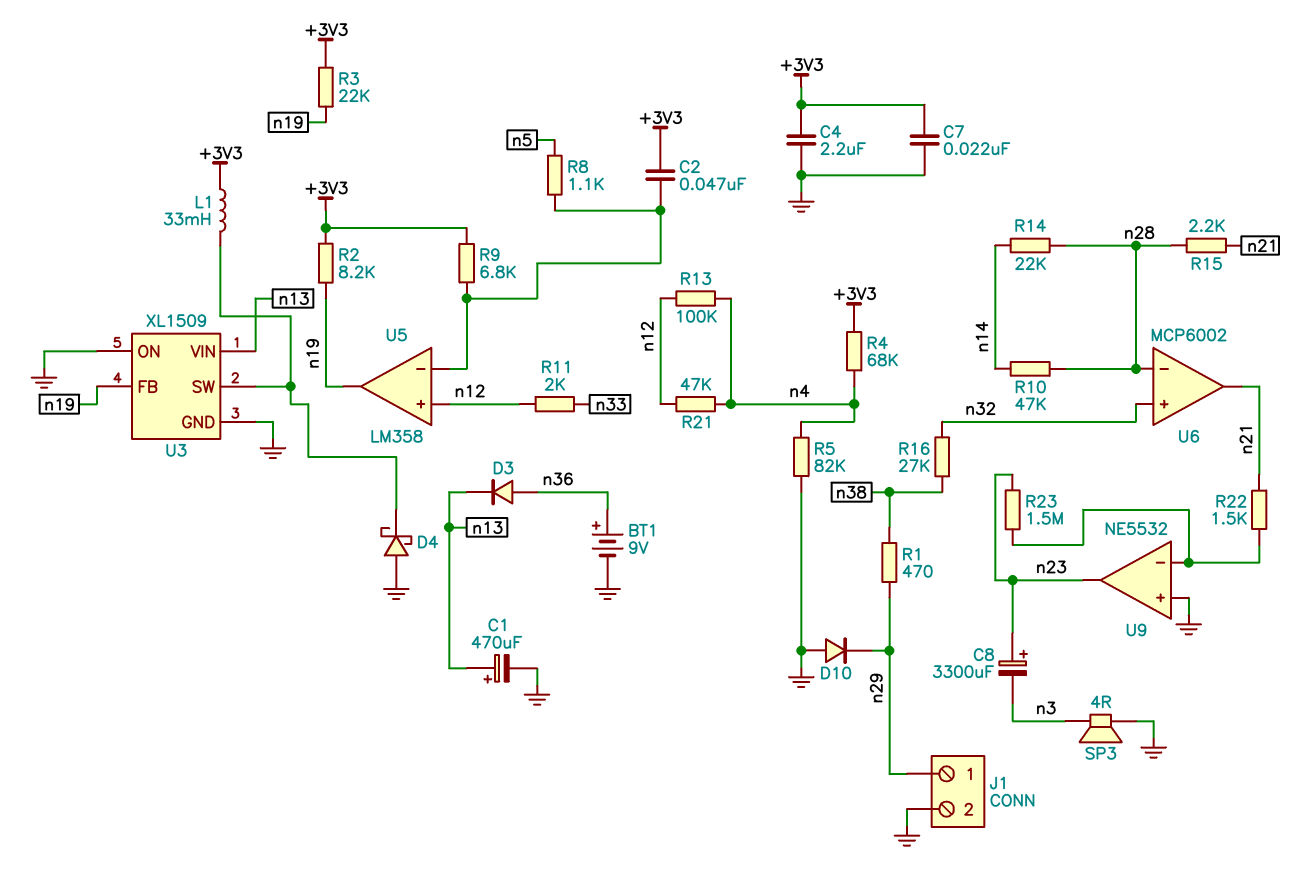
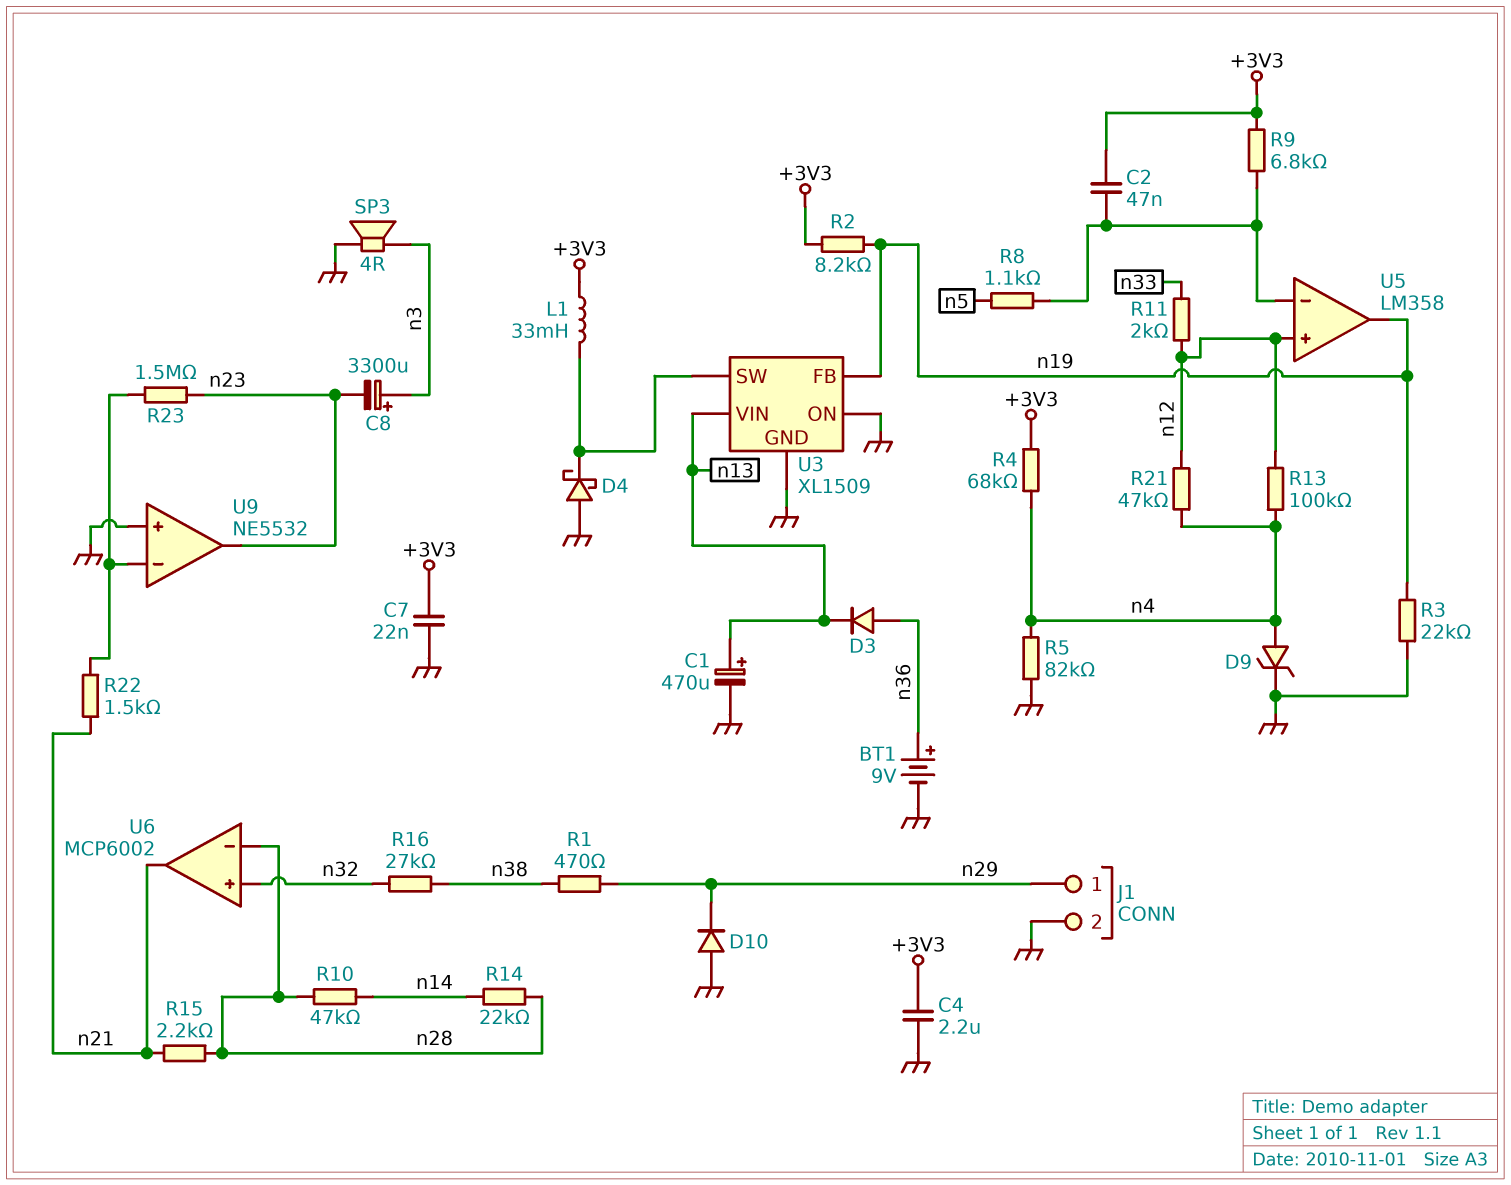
C8: 3300uF (plus n23, minus n3) -> 3300uF (plus n3, minus n23)
D9: none -> zener (A n4, K GND)
R3: 22k (+3V3, n19) -> 22k (GND, n19)

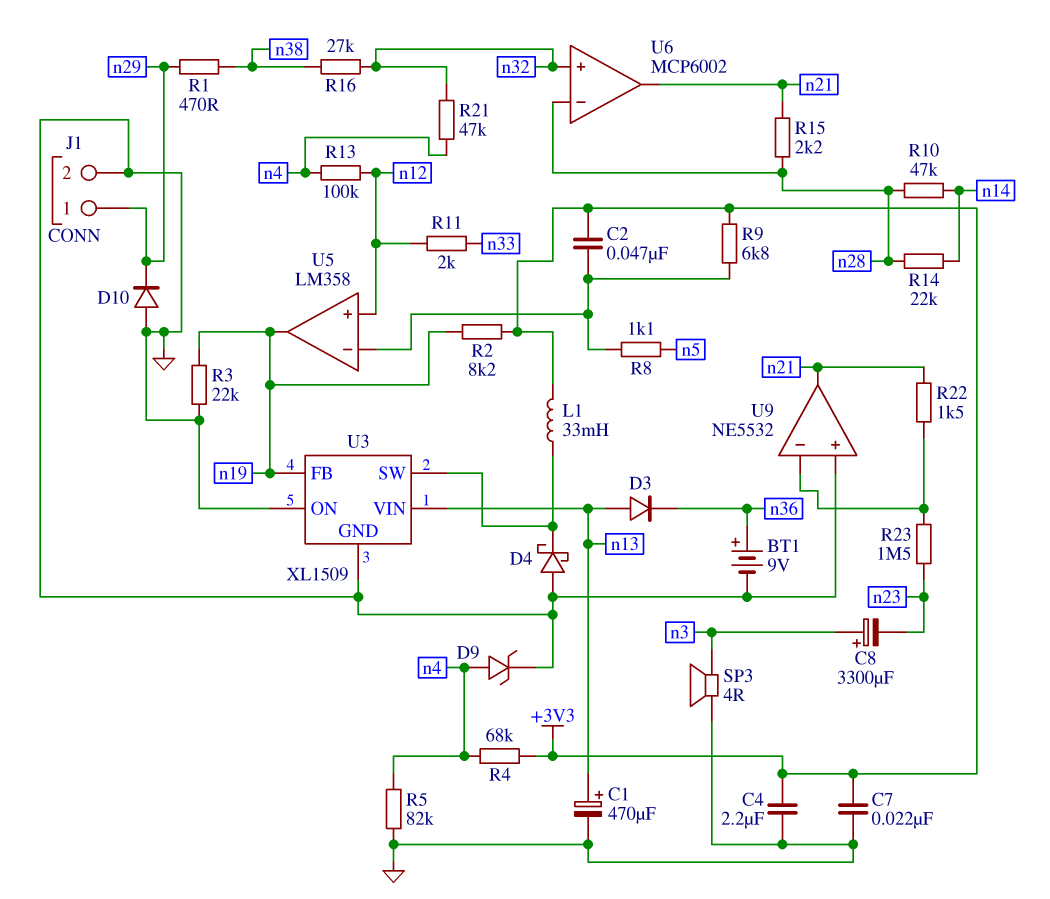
D3: diode (A n36, K n13) -> diode (A n13, K n36)
R21: 47k (n4, n12) -> 47k (n4, n32)
U9 pin out: n23 -> n21

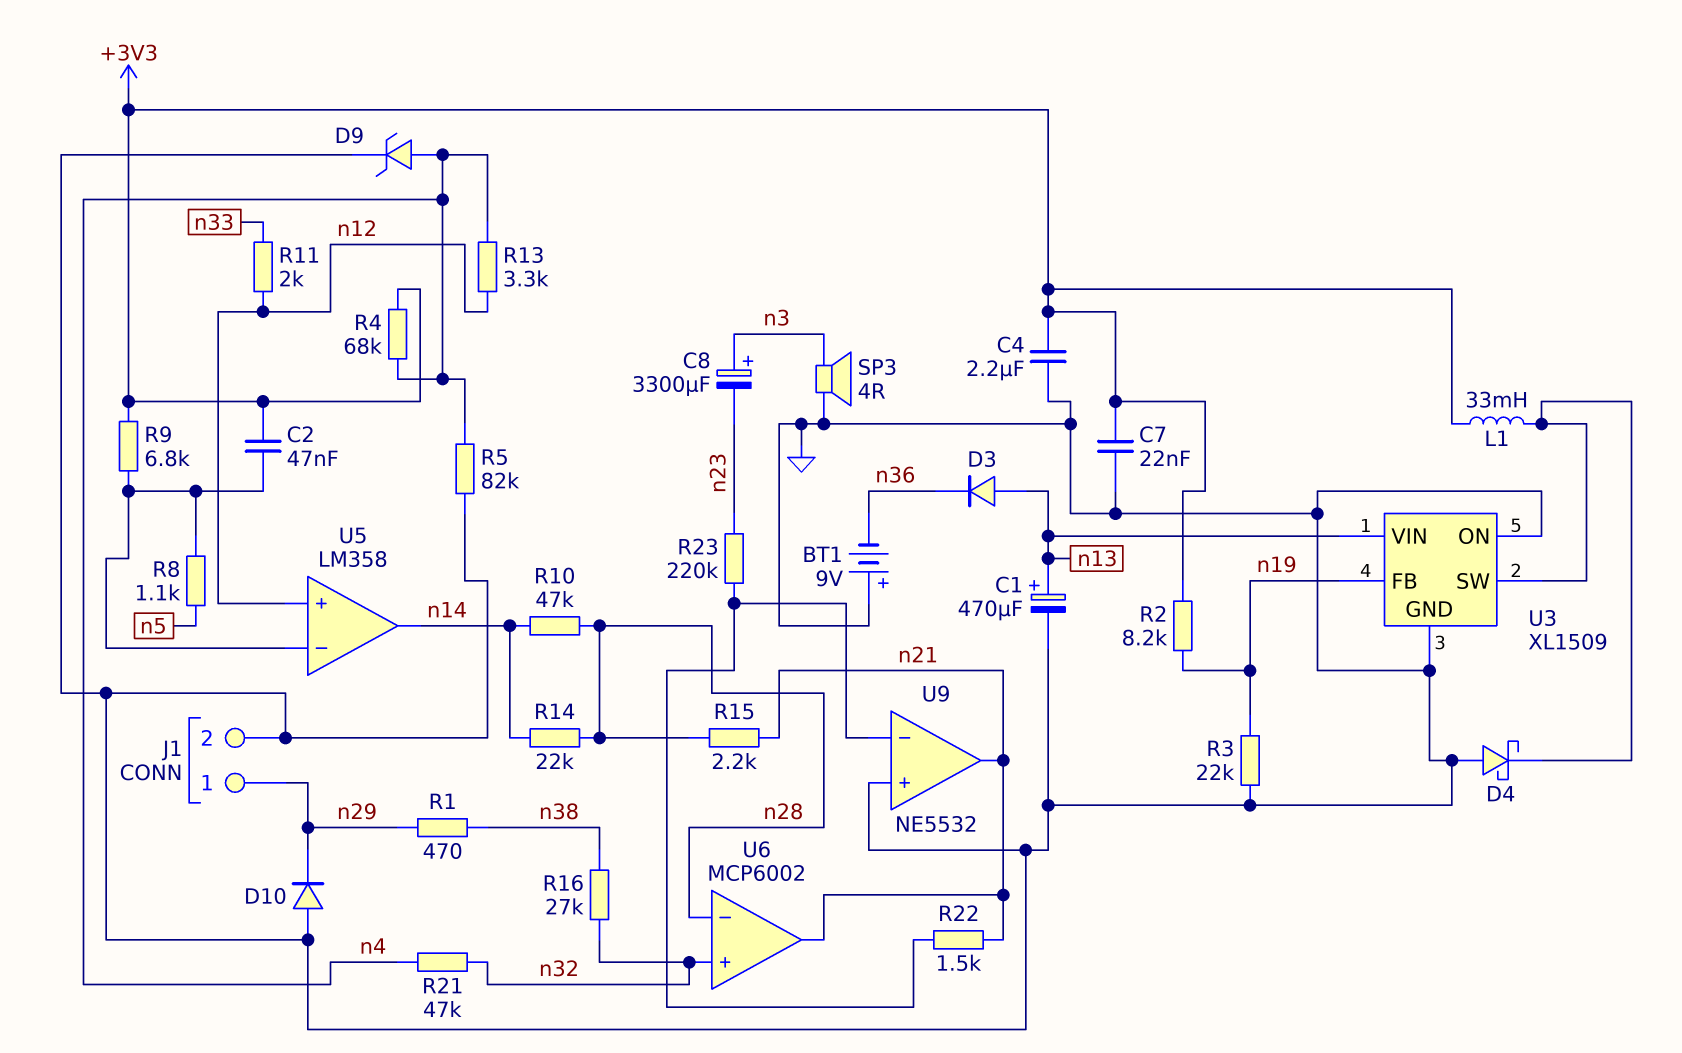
BT1: 9V (plus n36, minus GND) -> 9V (plus GND, minus n36)
R13: 100k (n4, n12) -> 3.3k (n4, n12)
R23: 1.5M (U9/in-, n23) -> 220k (U9/in-, n23)
U5 pin out: n19 -> n14

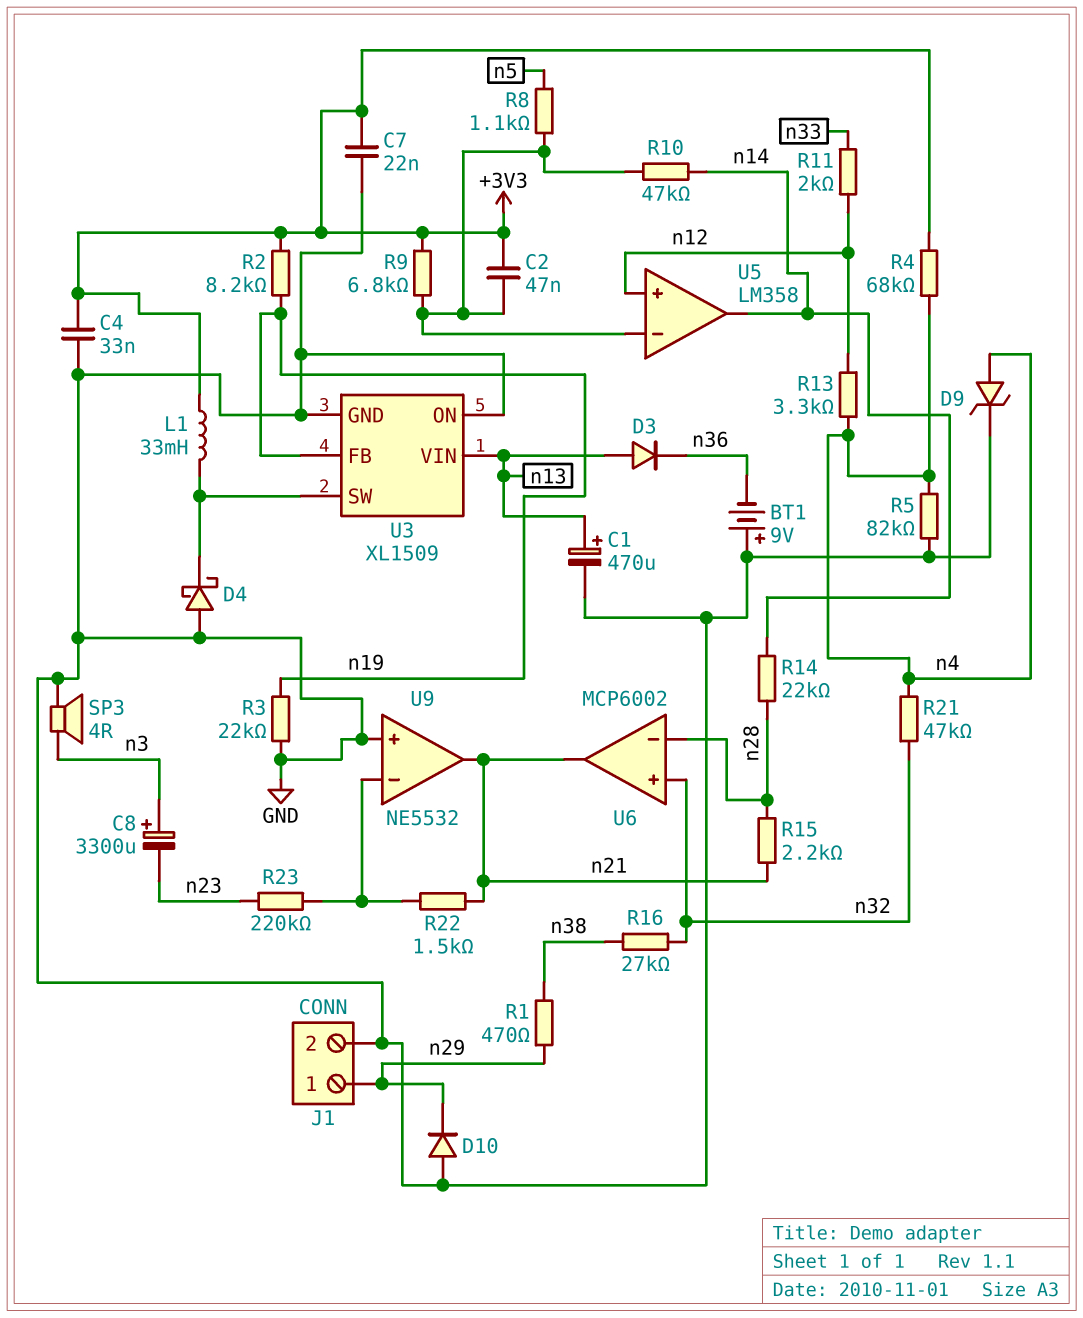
C4: 2.2uF (+3V3, GND) -> 33nF (+3V3, GND)
R10: 47k (n14, n28) -> 47k (U5/in-, n14)

